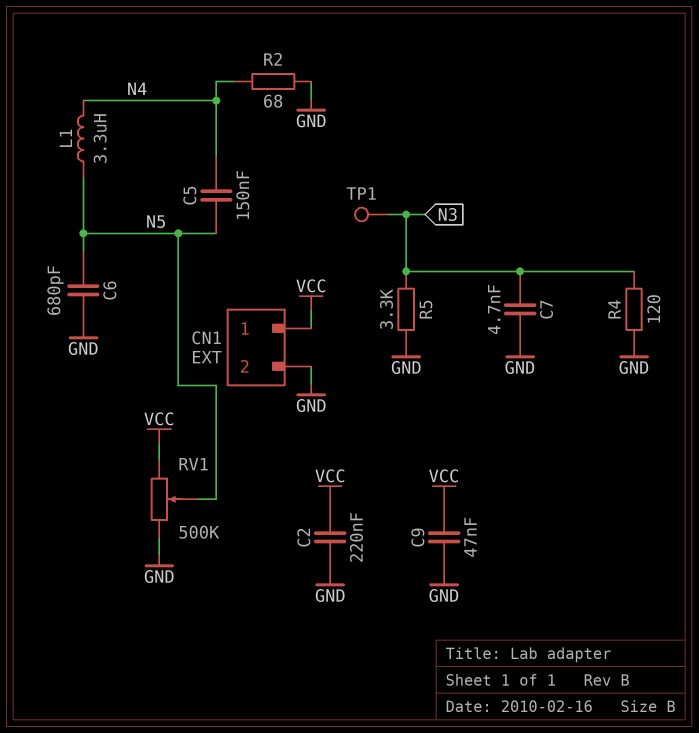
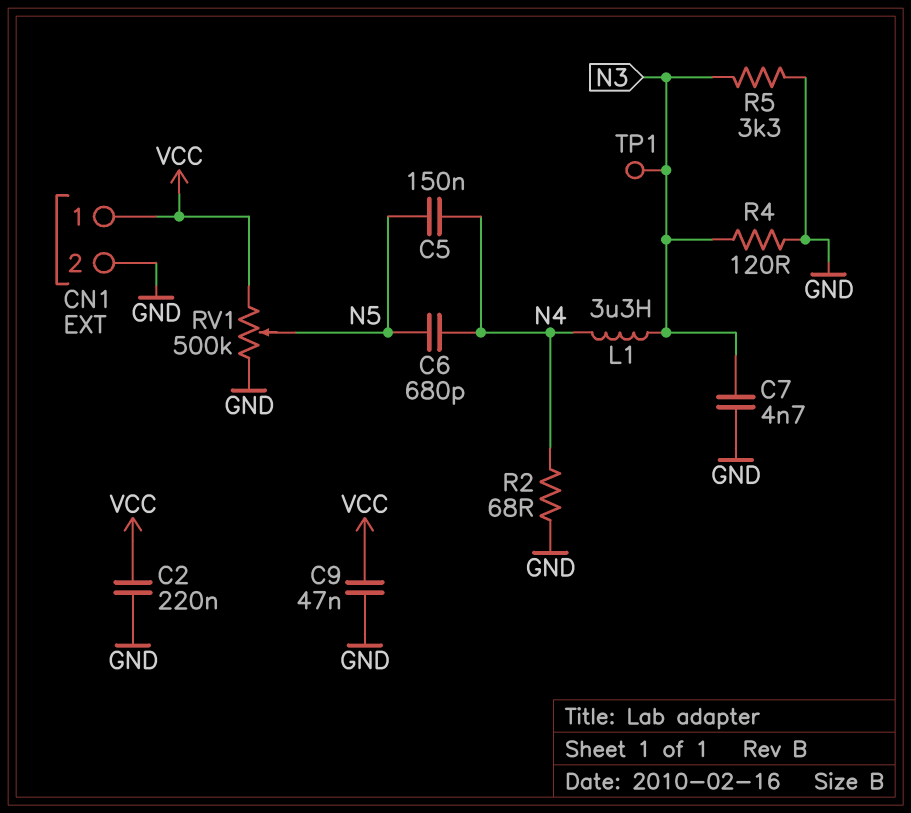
C6: 680pF (GND, N5) -> 680pF (N4, N5)
L1: 3.3uH (N4, N5) -> 3.3uH (N3, N4)

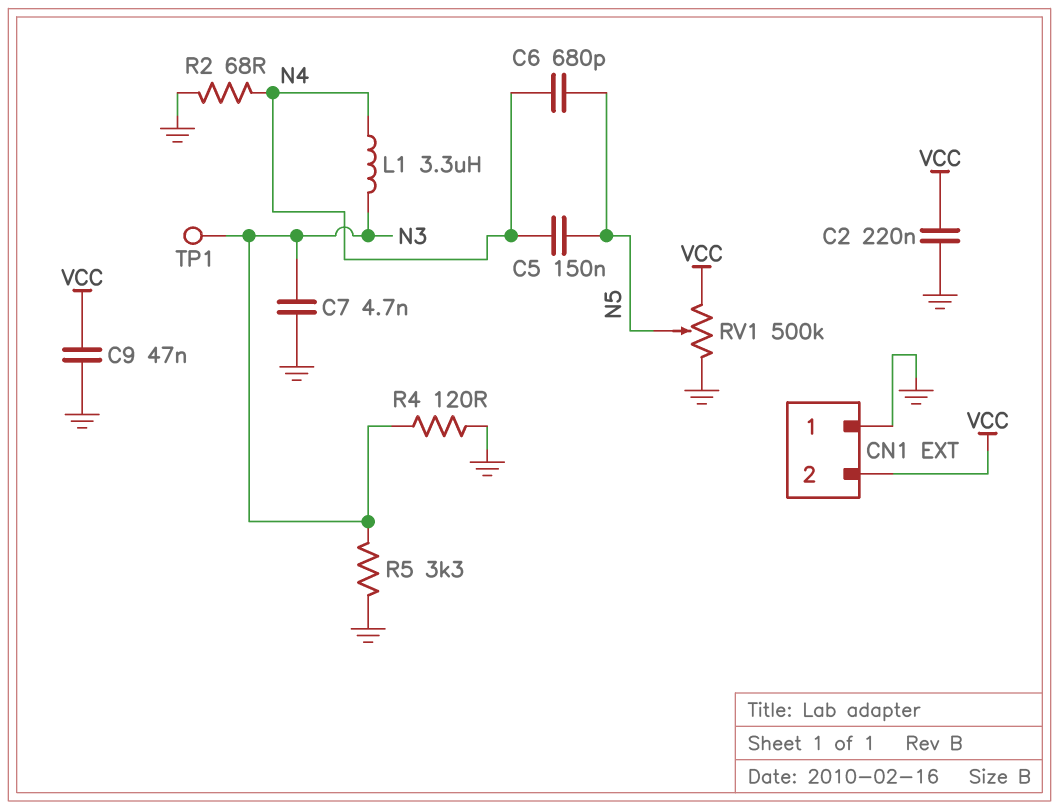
CN1 pin 1: VCC -> GND
CN1 pin 2: GND -> VCC

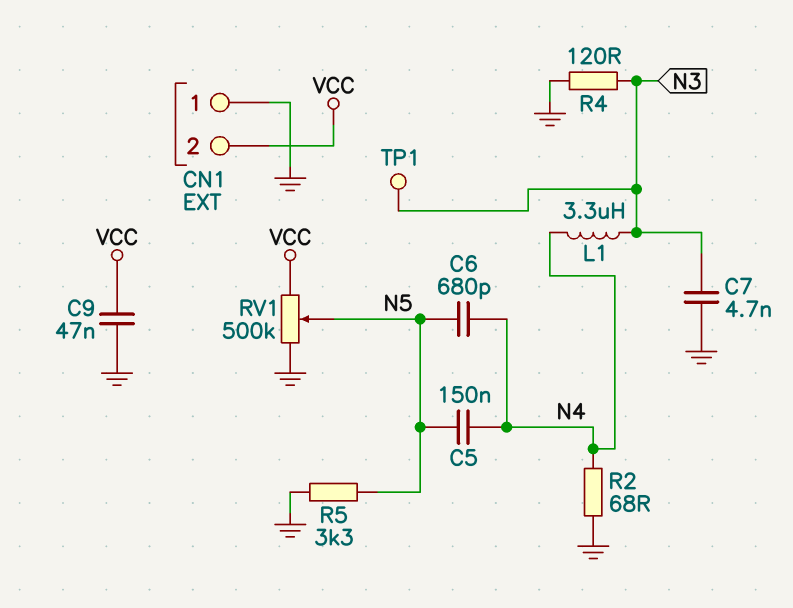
C2: 220nF (GND, VCC) -> none
R5: 3.3k (GND, N3) -> 3.3k (GND, N5)

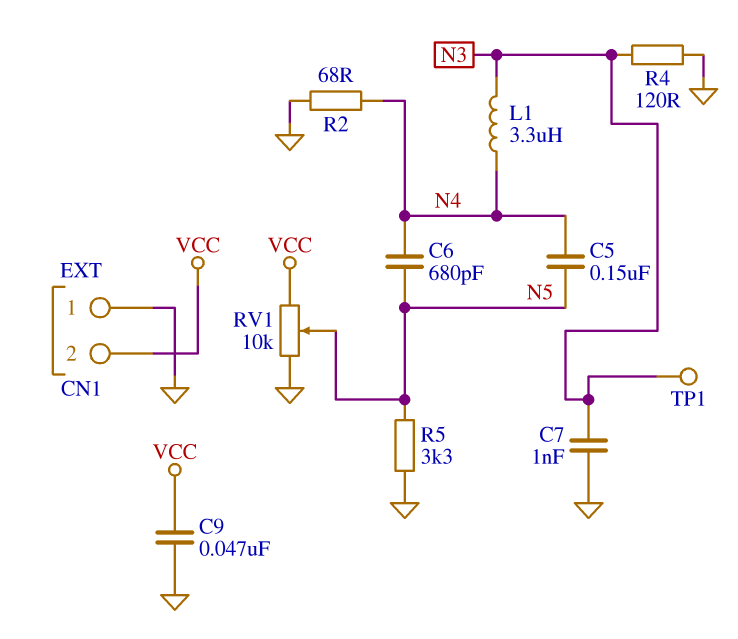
C7: 4.7nF (GND, N3) -> 1nF (GND, N3)
RV1: 500k (GND, VCC, wiper N5) -> 10k (GND, VCC, wiper N5)

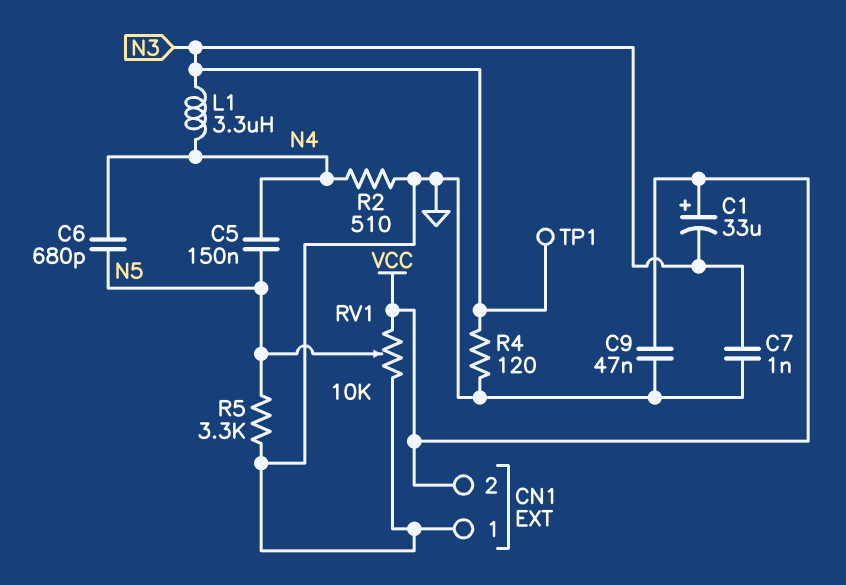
C1: none -> 33uF (plus VCC, minus N3)
R2: 68 (GND, N4) -> 510 (GND, N4)

